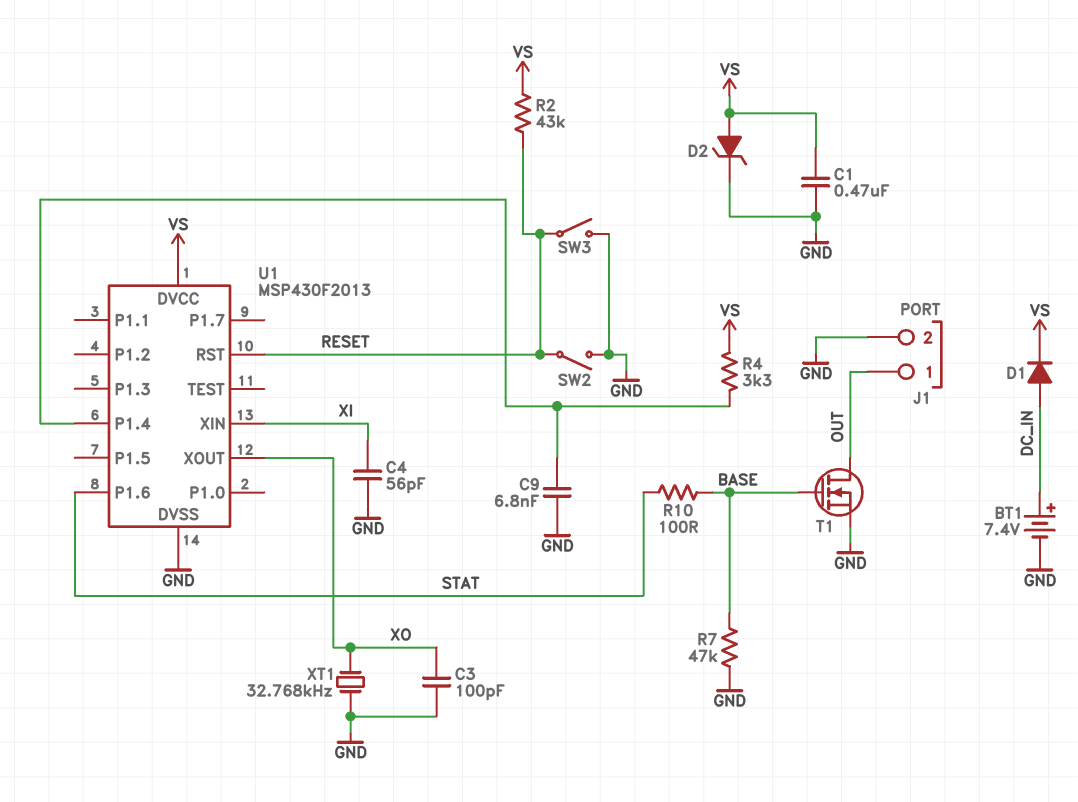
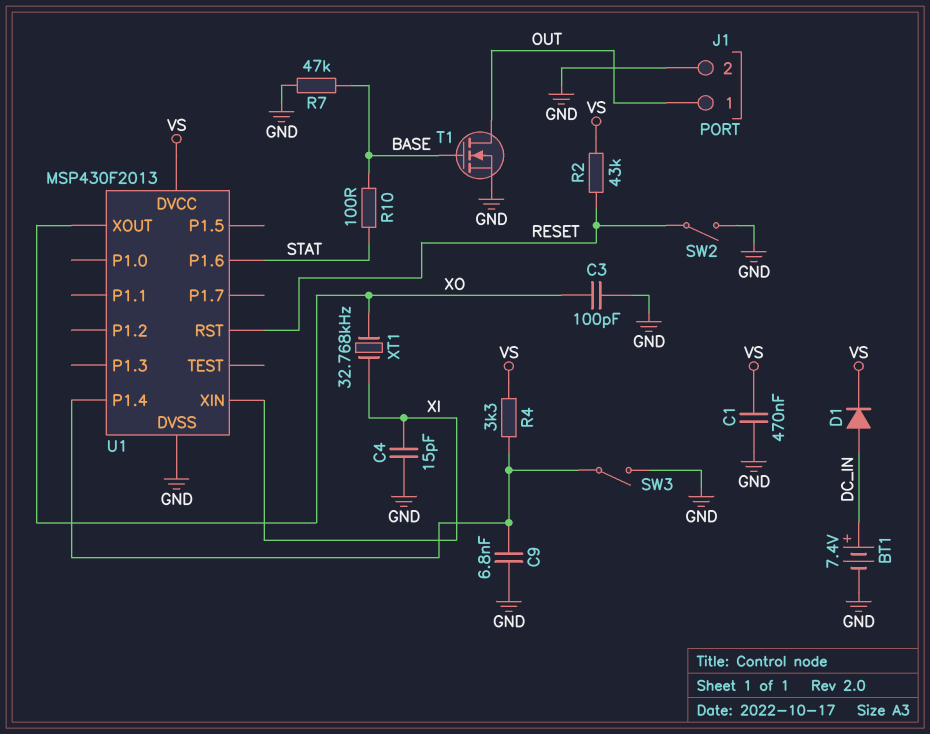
C4: 56pF (GND, XI) -> 15pF (GND, XI)
D2: zener (A VS, K GND) -> none
SW3: switch (GND, RESET) -> switch (GND, U1/P1.4)
XT1: 32.768kHz (GND, XO) -> 32.768kHz (XI, XO)

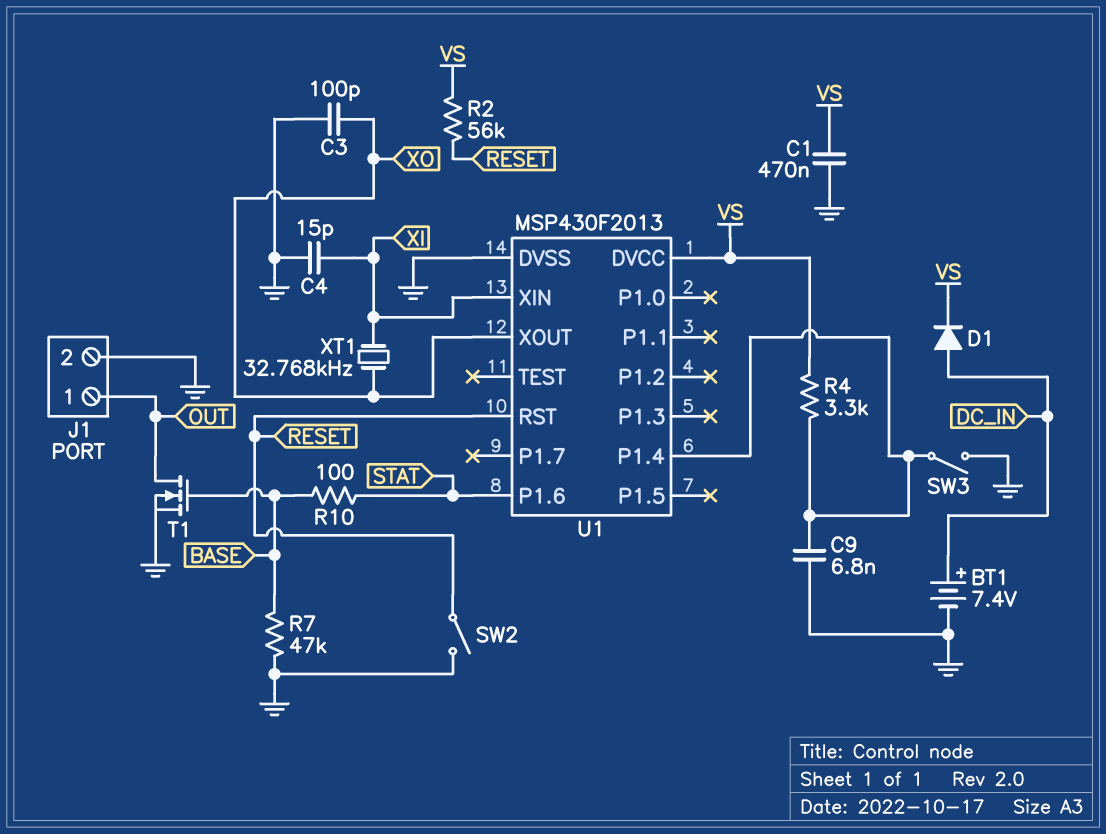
R2: 43k (RESET, VS) -> 56k (RESET, VS)

